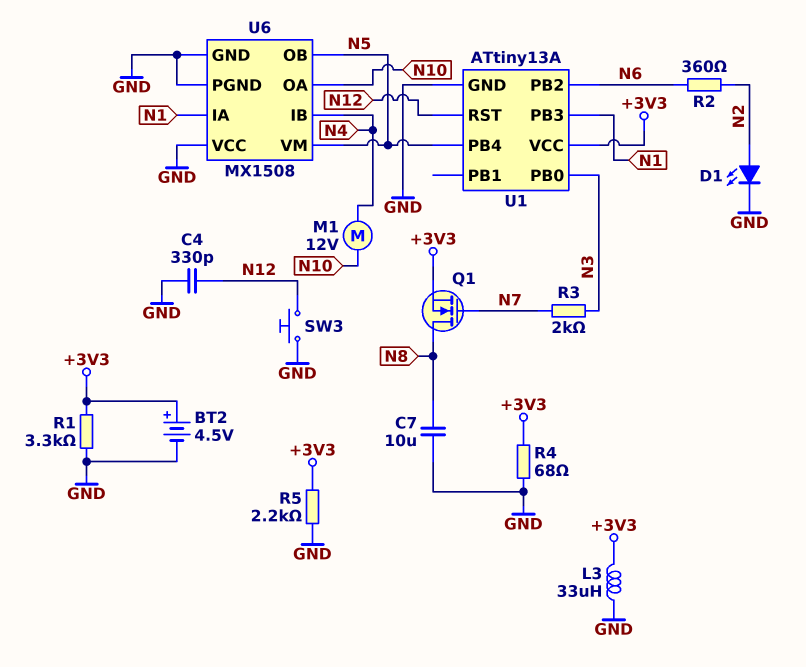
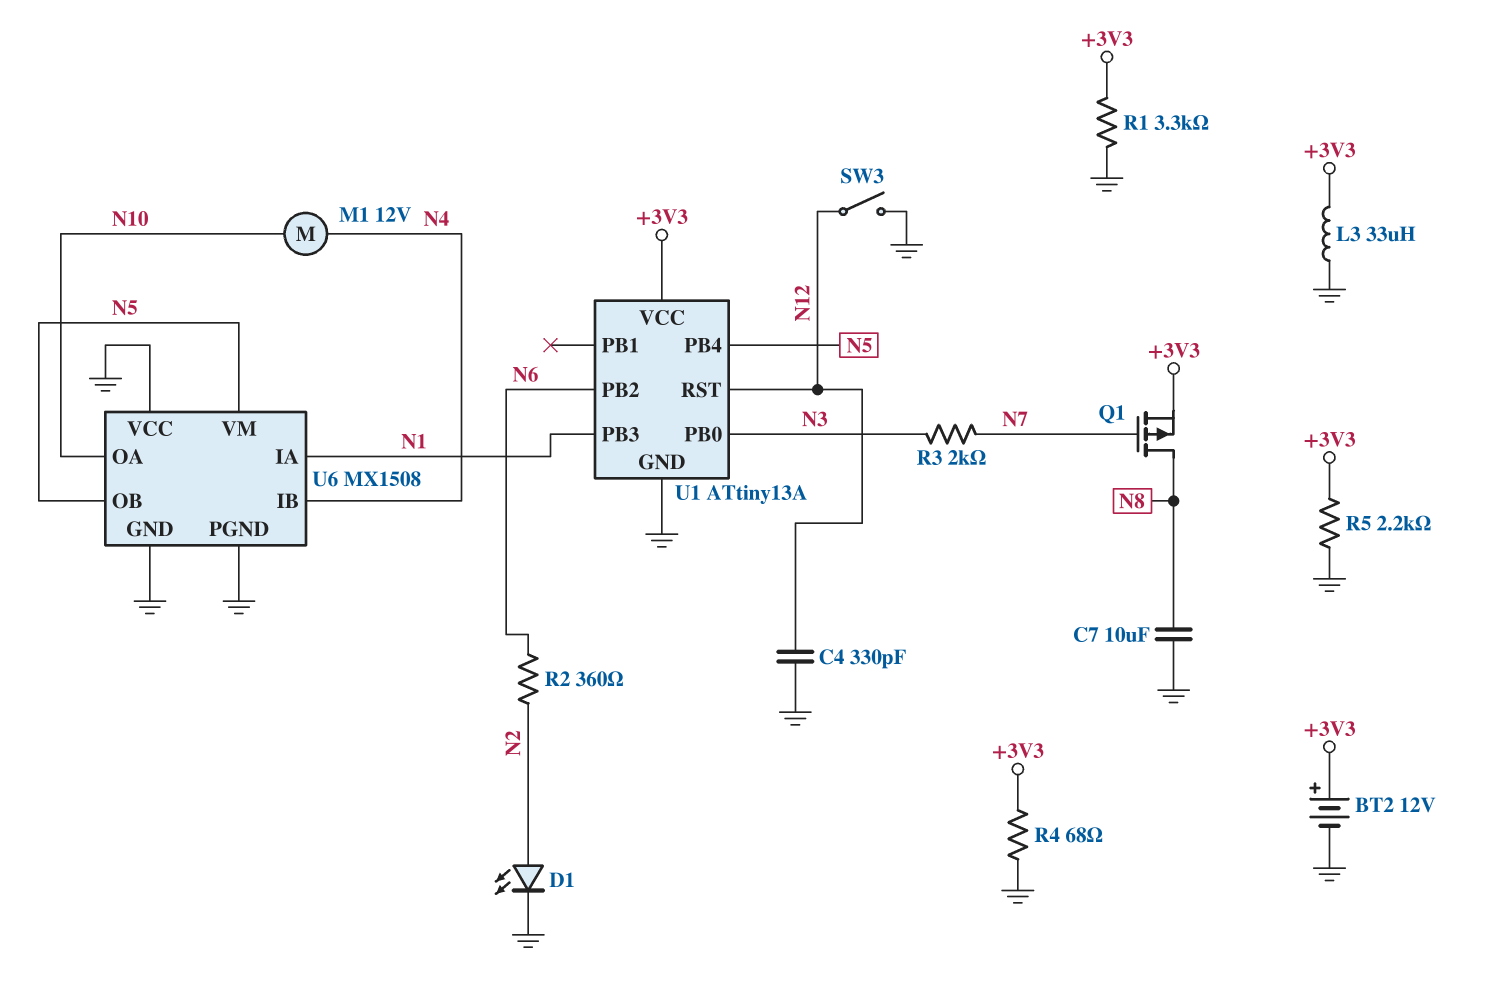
BT2: 4.5V (plus +3V3, minus GND) -> 12V (plus +3V3, minus GND)
Q1: NMOS (G N7, D N8, S +3V3) -> PMOS (G N7, D N8, S +3V3)
SW3: button (GND, N12) -> switch (GND, N12)

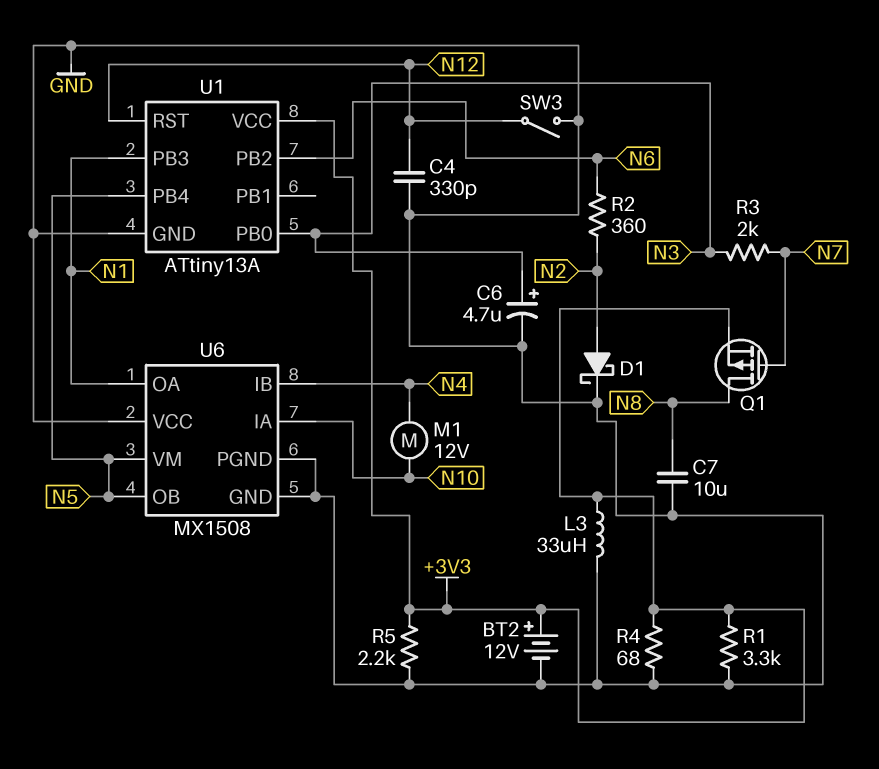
C6: none -> 4.7uF (plus N3, minus GND)
D1: LED (A N2, K GND) -> schottky (A N2, K GND)
U6 pin IA: N1 -> N10
U6 pin OA: N10 -> N1

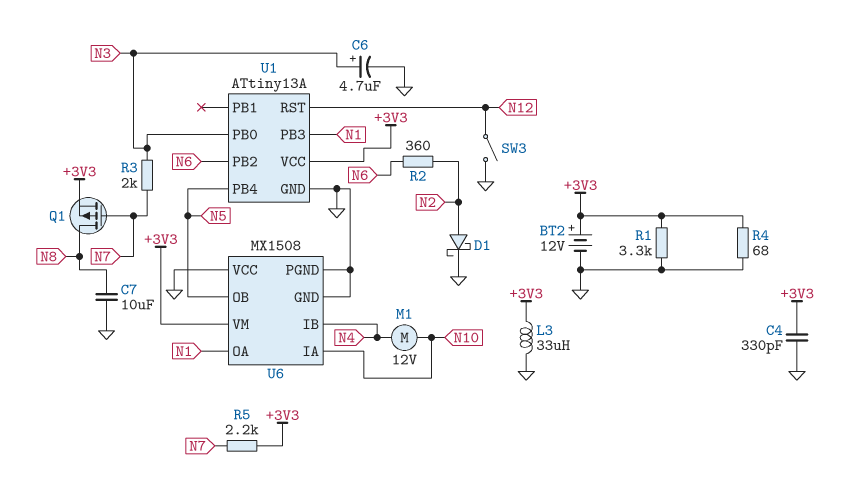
C4: 330pF (GND, N12) -> 330pF (+3V3, GND)
R5: 2.2k (+3V3, GND) -> 2.2k (+3V3, N7)
U6 pin VM: N5 -> +3V3

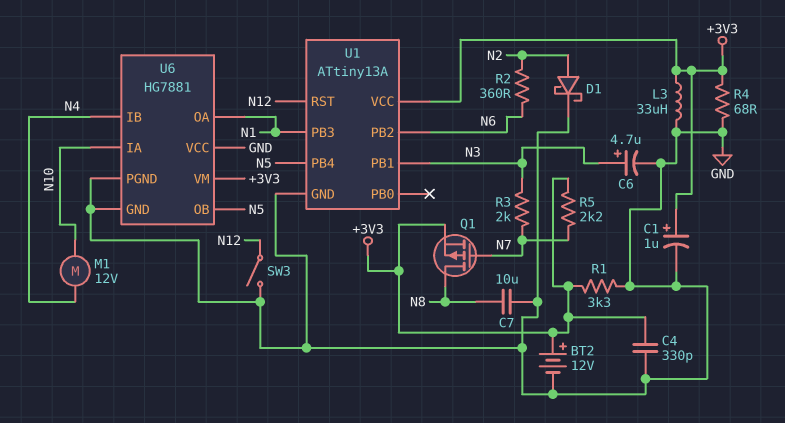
C1: none -> 1uF (plus +3V3, minus GND)
U1 pin PB0: N3 -> none
U1 pin PB1: none -> N3
U6: MX1508 -> HG7881

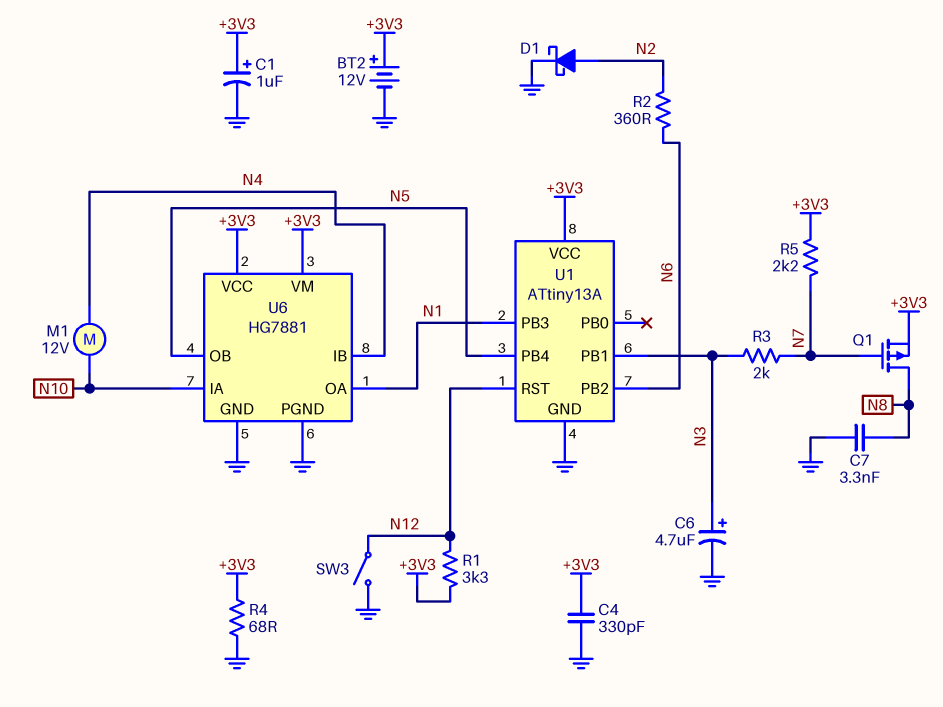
C7: 10uF (GND, N8) -> 3.3nF (GND, N8)
L3: 33uH (+3V3, GND) -> none
R1: 3.3k (+3V3, GND) -> 3.3k (+3V3, N12)
U6 pin VCC: GND -> +3V3

